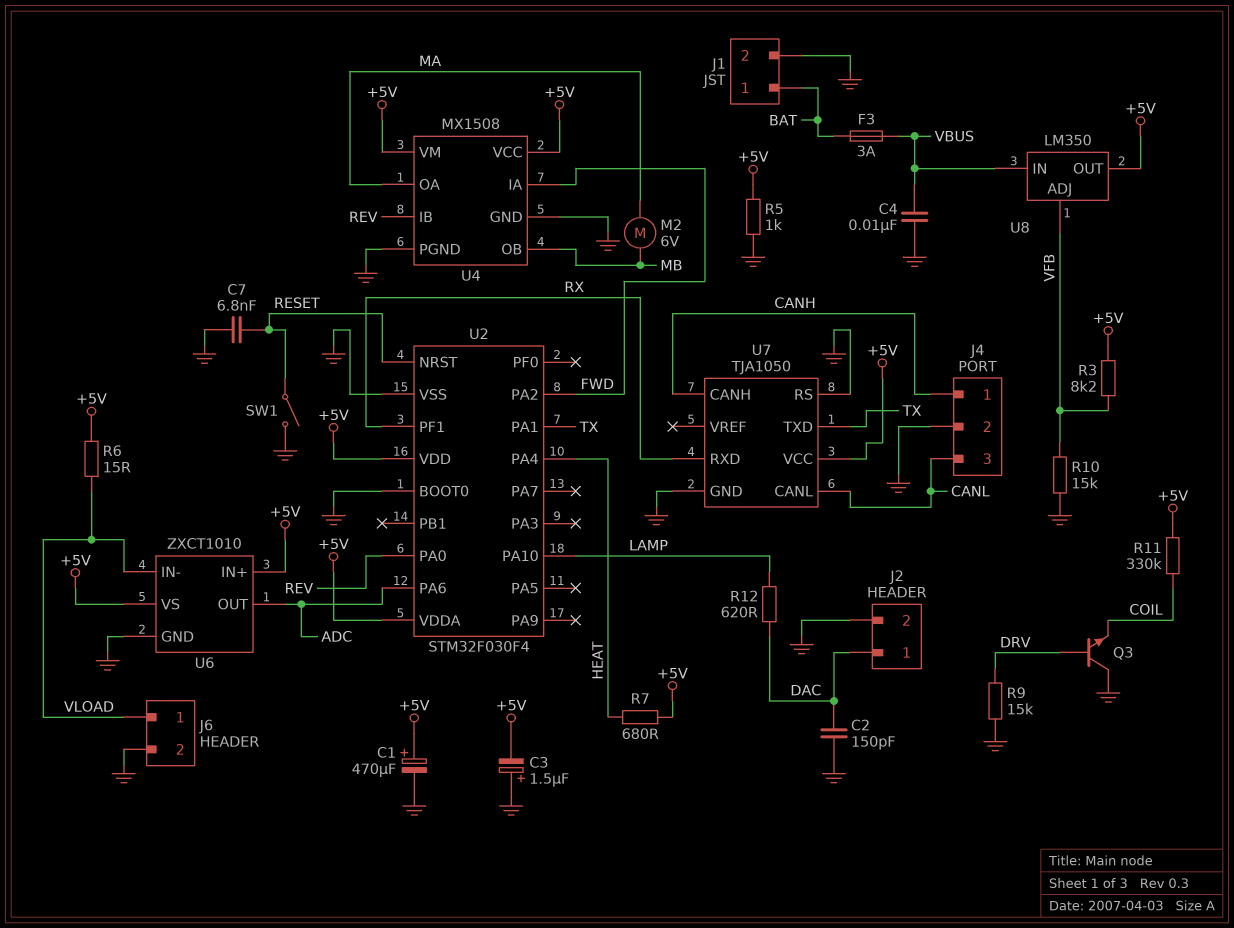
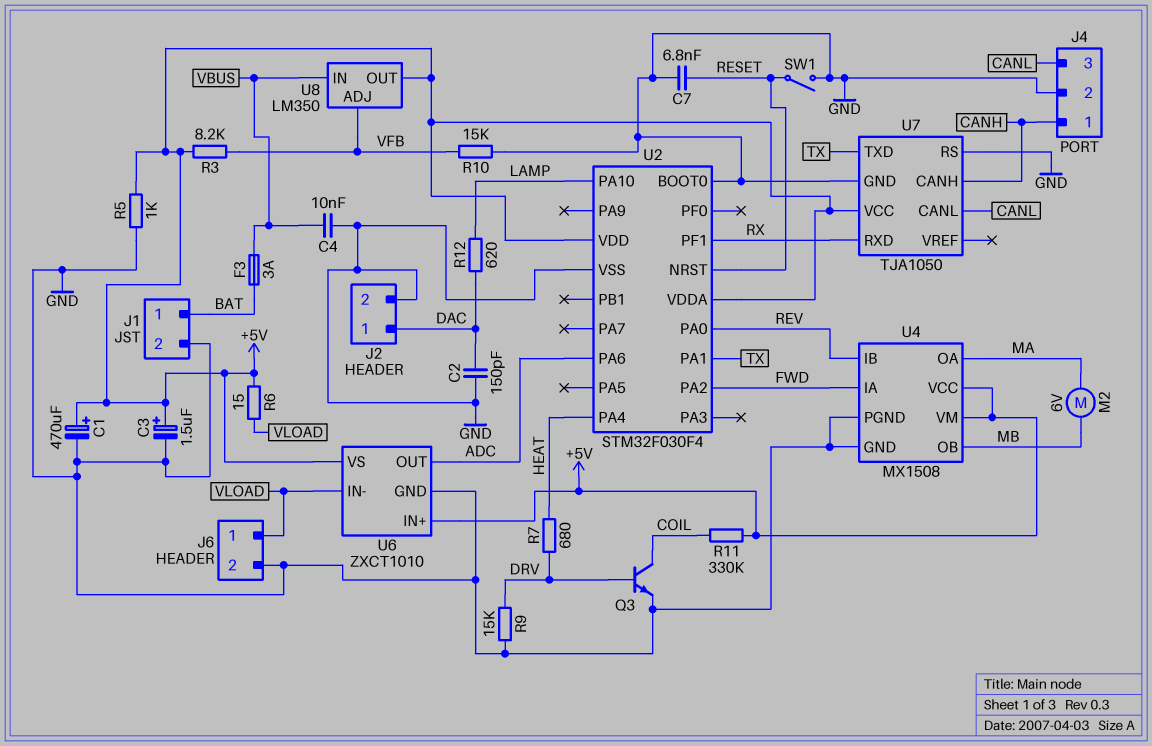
C3: 1.5uF (plus GND, minus +5V) -> 1.5uF (plus +5V, minus GND)
Q3: NPN (B DRV, C GND, E COIL) -> NPN (B DRV, C COIL, E GND)
R7: 680 (+5V, HEAT) -> 680 (DRV, HEAT)

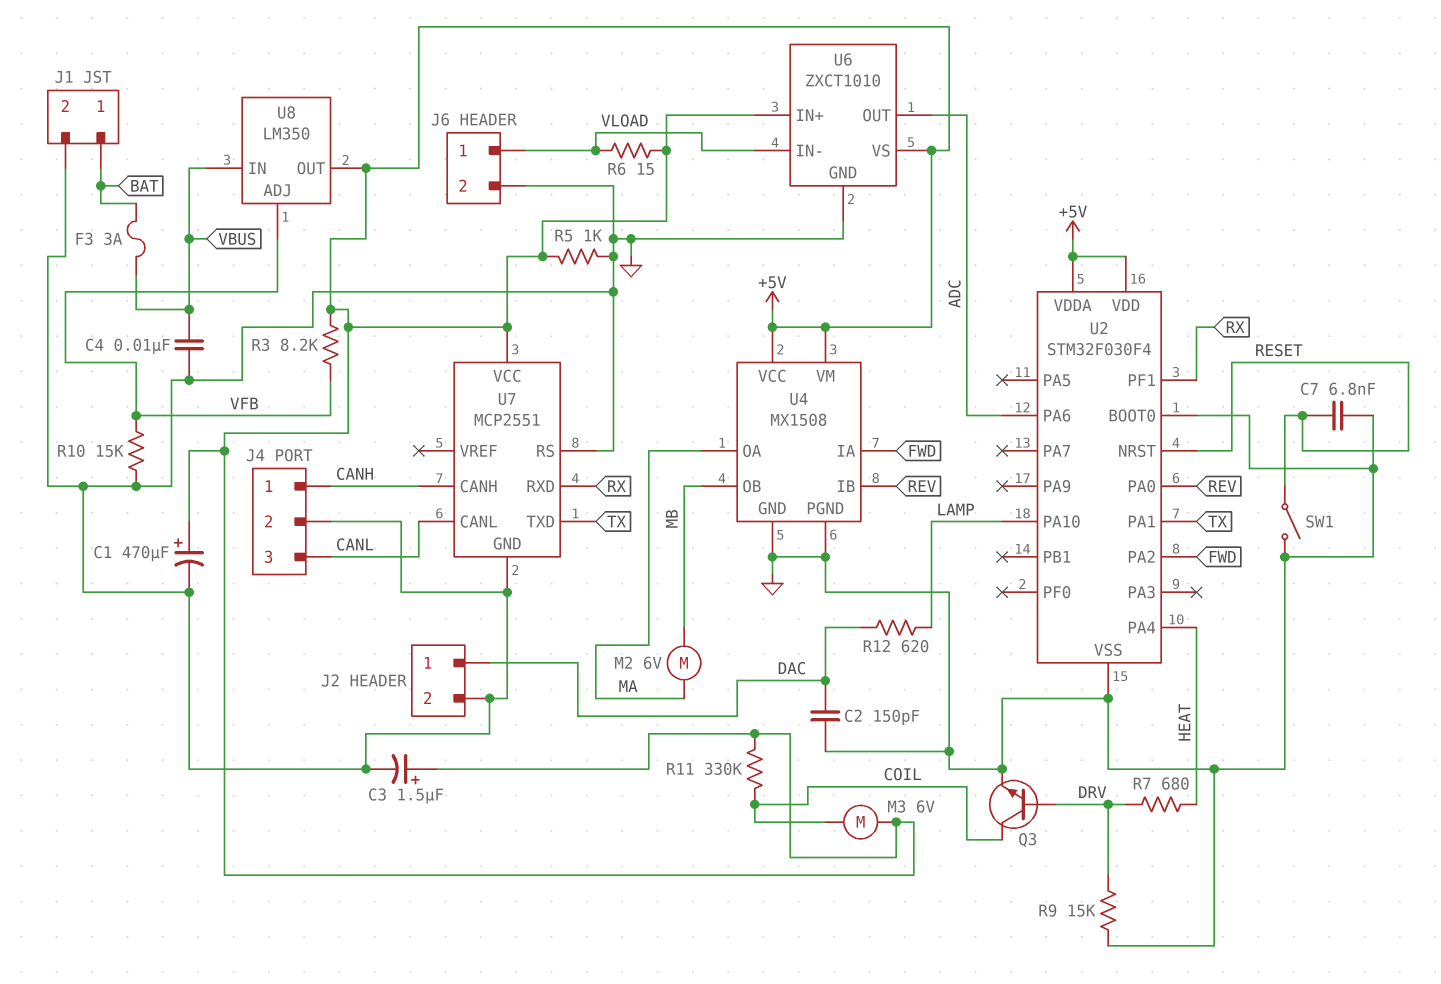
M3: none -> motor 6V (+5V, COIL)
U7: TJA1050 -> MCP2551

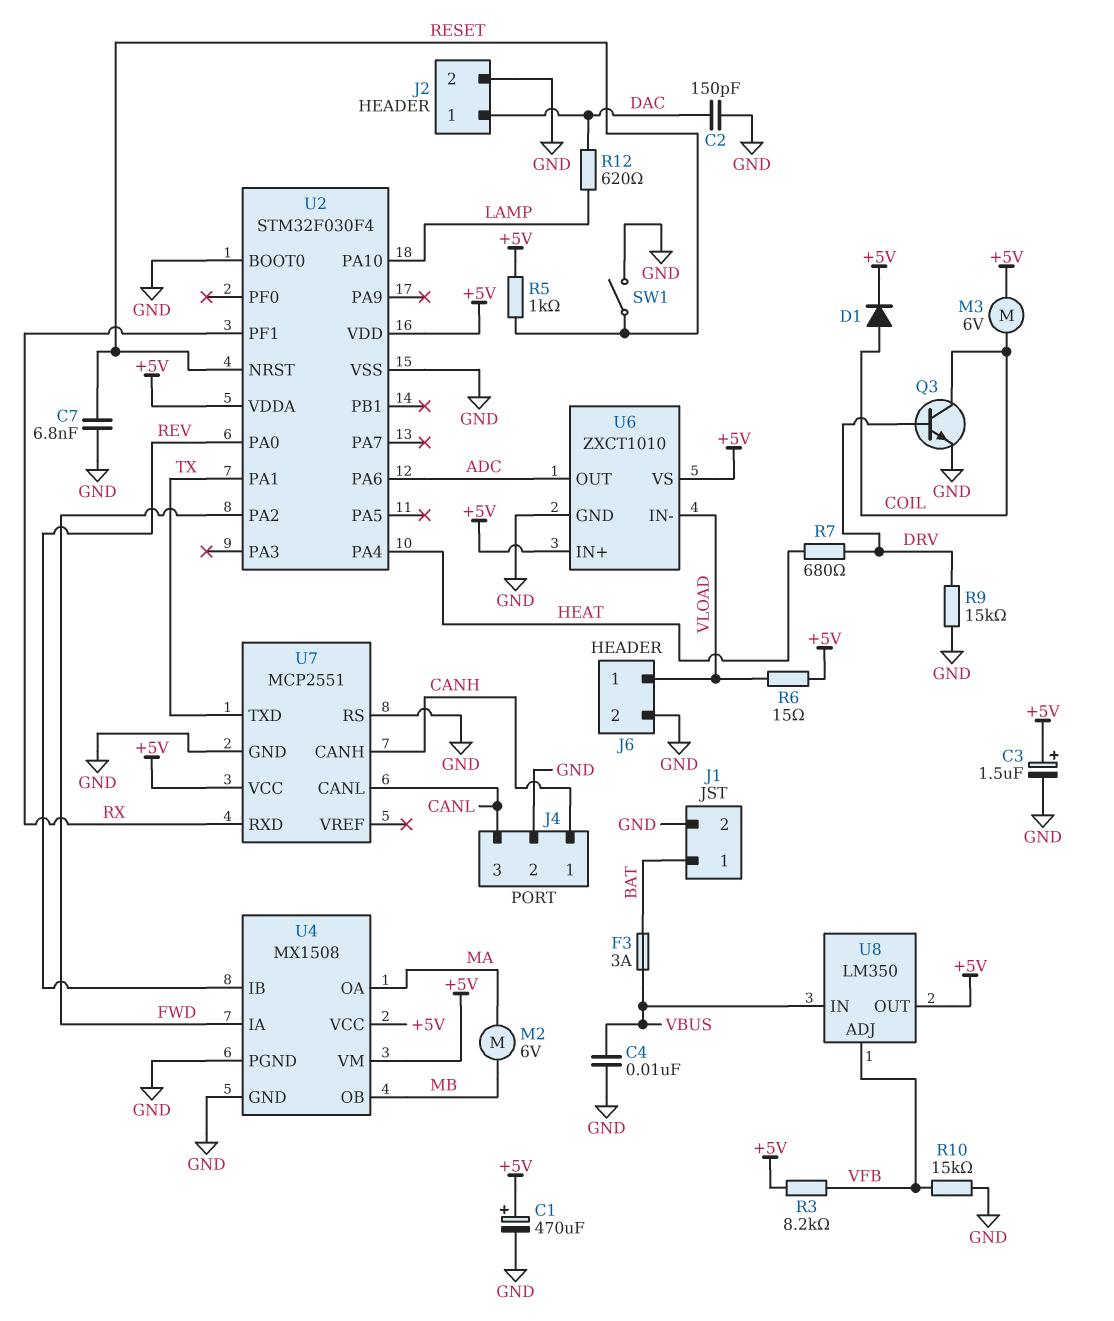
D1: none -> diode (A COIL, K +5V)
R5: 1k (+5V, GND) -> 1k (+5V, RESET)
R11: 330k (+5V, COIL) -> none

